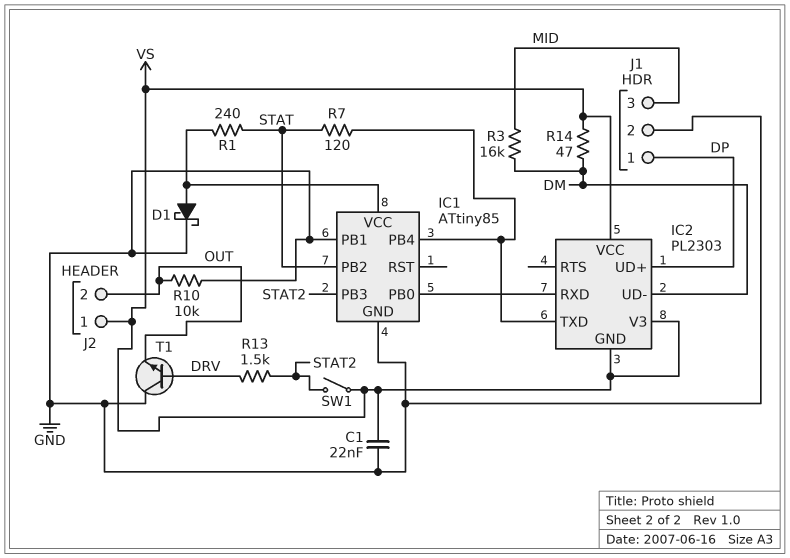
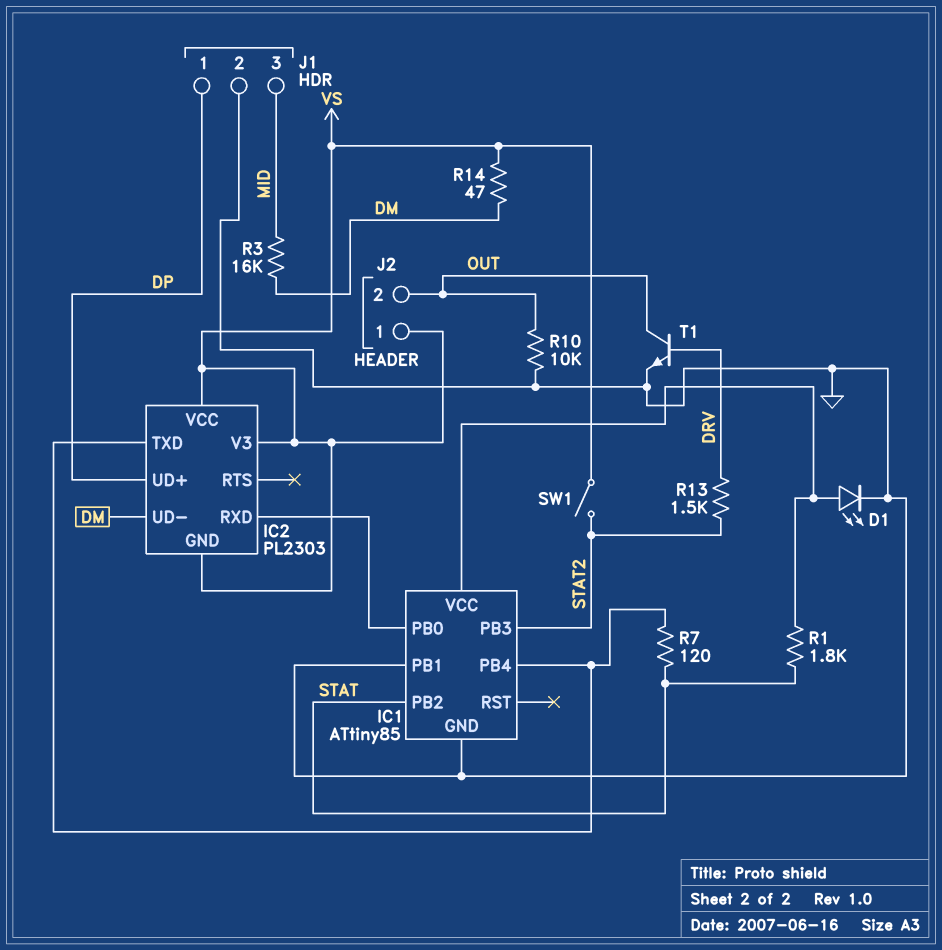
C1: 22nF (GND, VS) -> none
D1: schottky (A IC1/VCC, K GND) -> LED (A IC1/VCC, K GND)
R1: 240 (IC1/VCC, STAT) -> 1.8k (IC1/VCC, STAT)
T1: NPN (B DRV, C GND, E OUT) -> NPN (B DRV, C OUT, E GND)

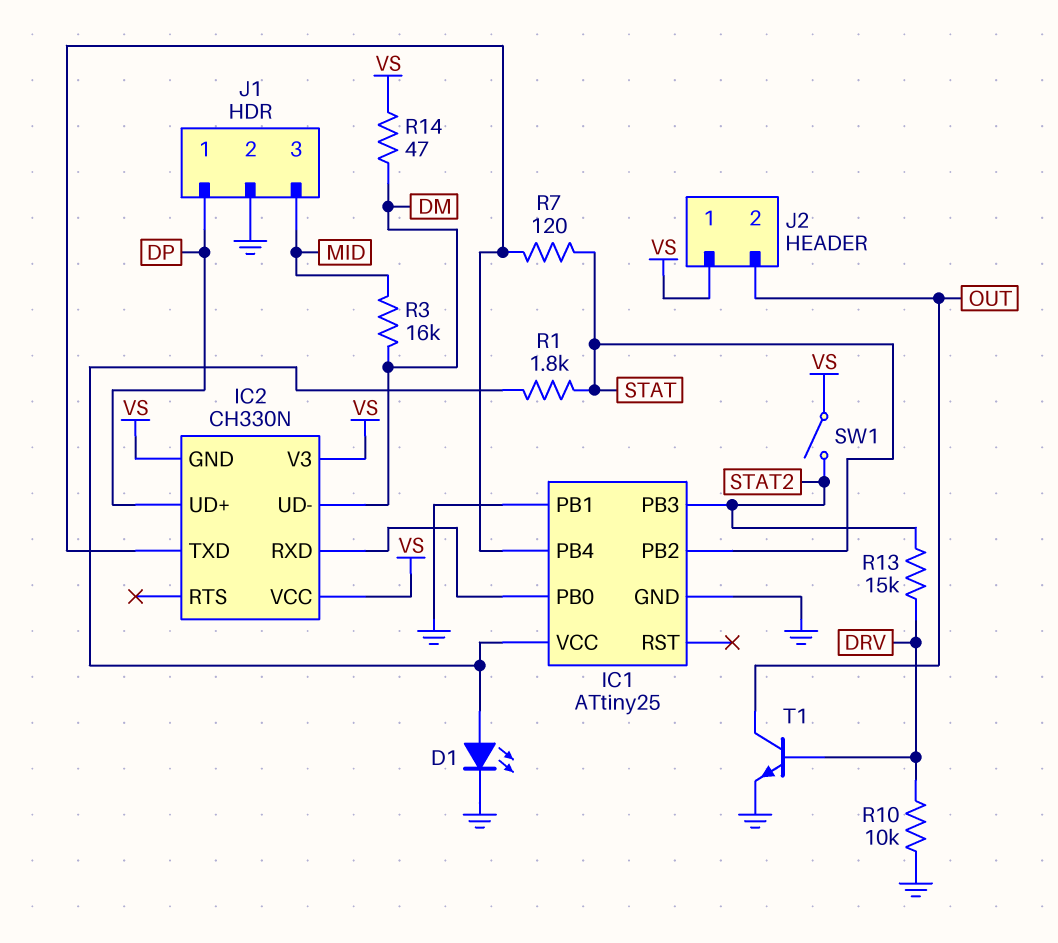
IC1: ATtiny85 -> ATtiny25
IC2: PL2303 -> CH330N
R10: 10k (GND, OUT) -> 10k (DRV, GND)
R13: 1.5k (DRV, STAT2) -> 15k (DRV, STAT2)

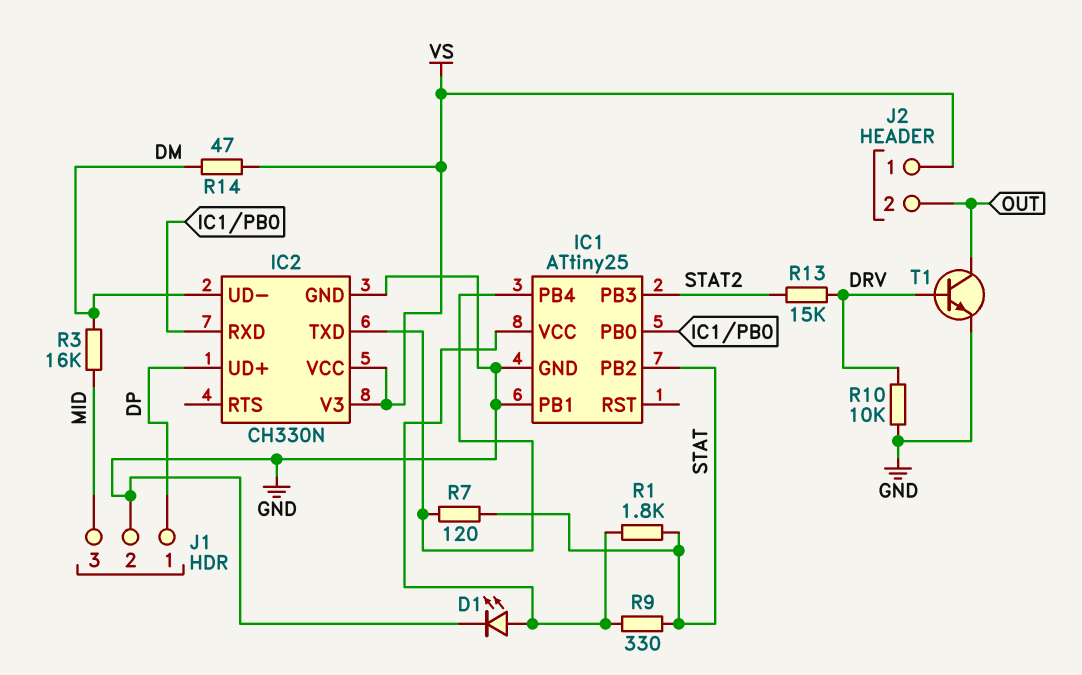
IC2 pin GND: VS -> GND
R9: none -> 330 (IC1/VCC, STAT)
SW1: switch (STAT2, VS) -> none

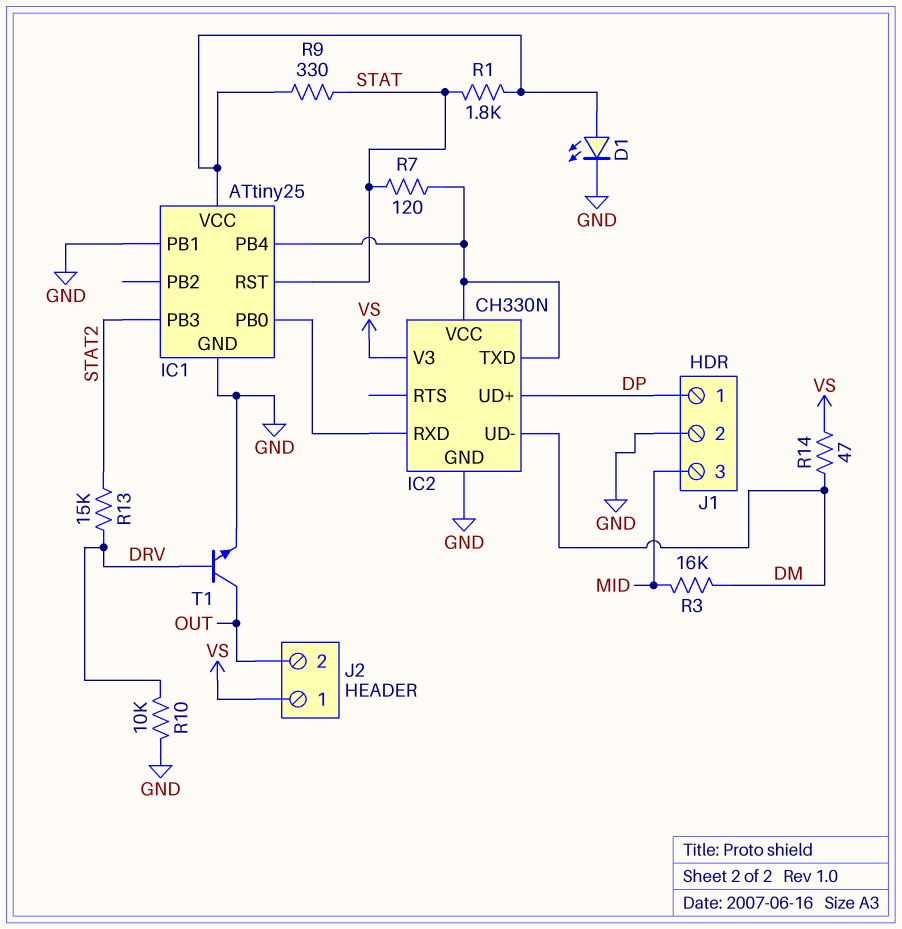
IC1 pin PB2: STAT -> none
IC1 pin RST: none -> STAT
IC2 pin VCC: VS -> IC1/PB4

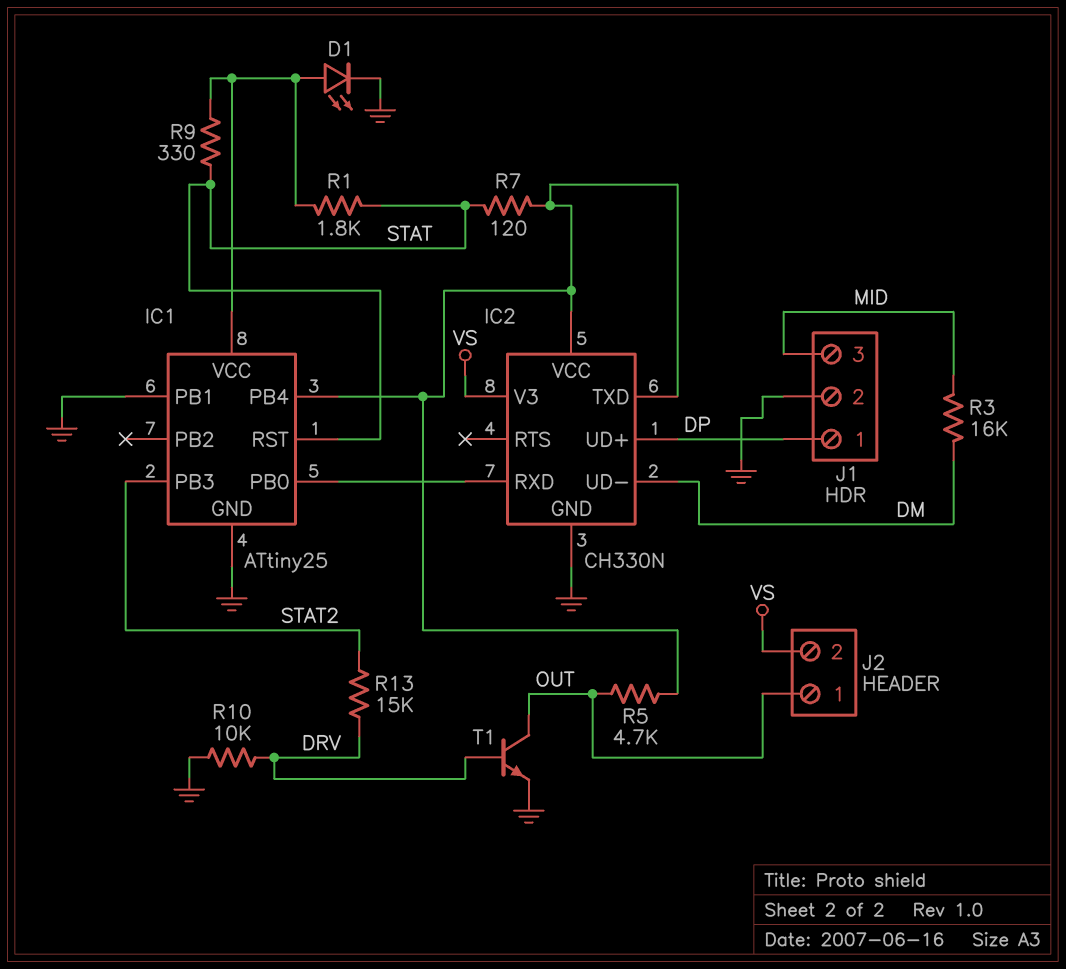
J2 pin 1: VS -> OUT
J2 pin 2: OUT -> VS
R5: none -> 4.7k (IC1/PB4, OUT)
R14: 47 (DM, VS) -> none

